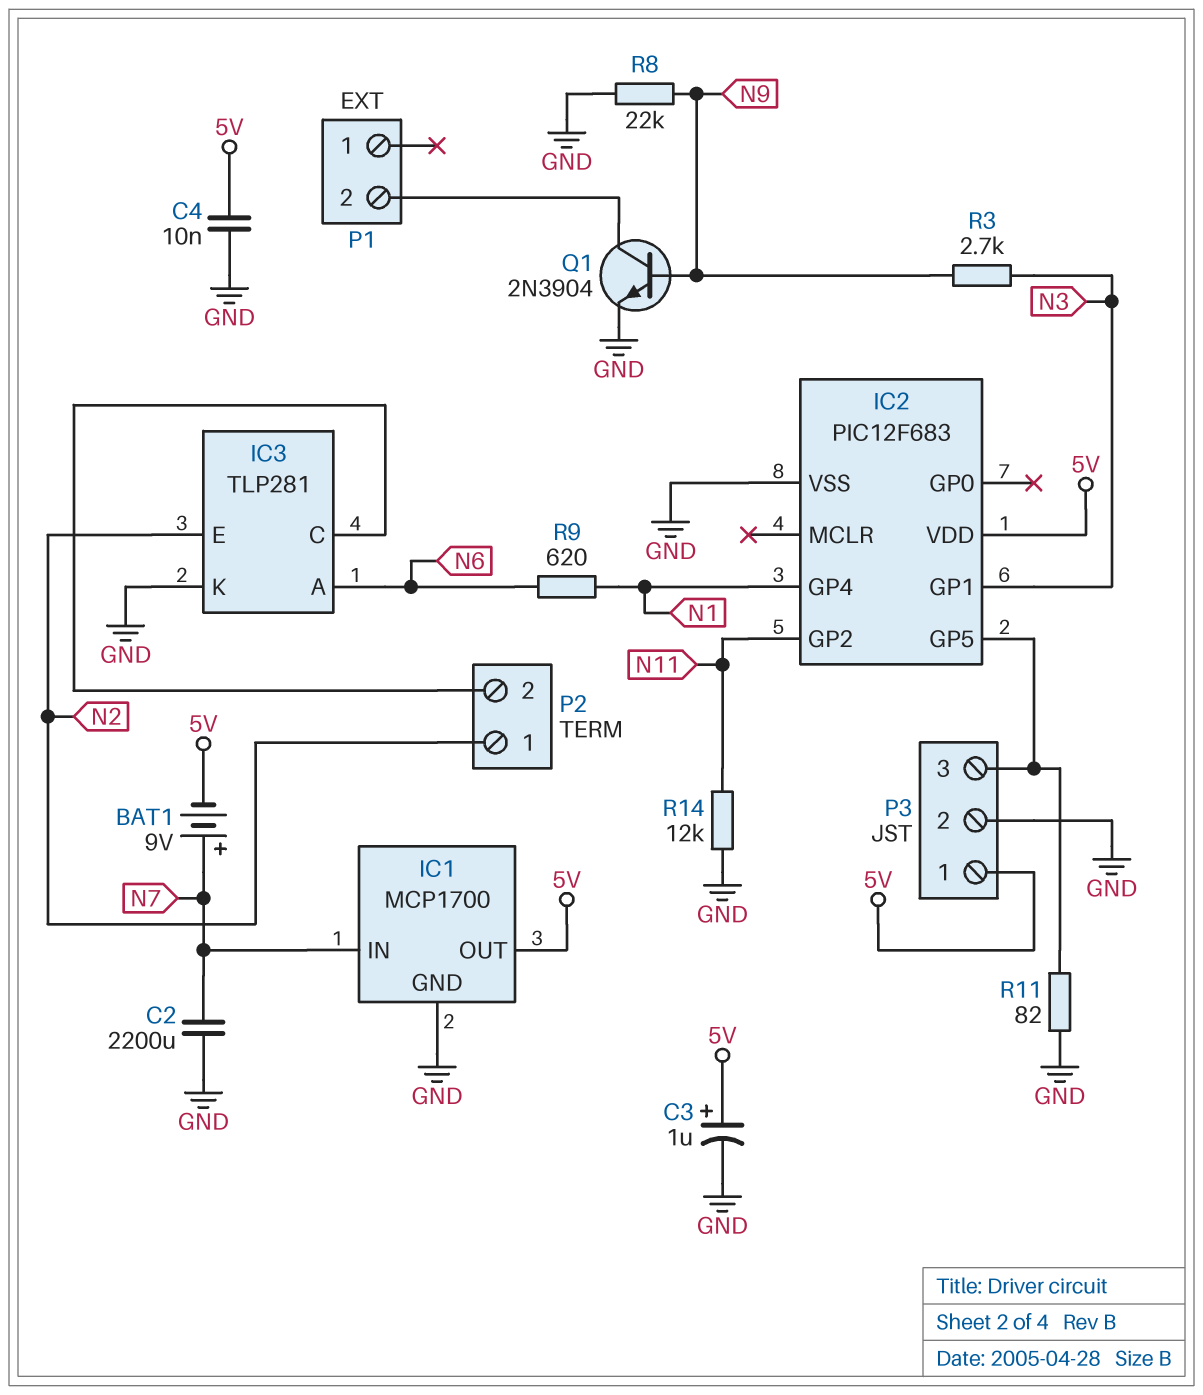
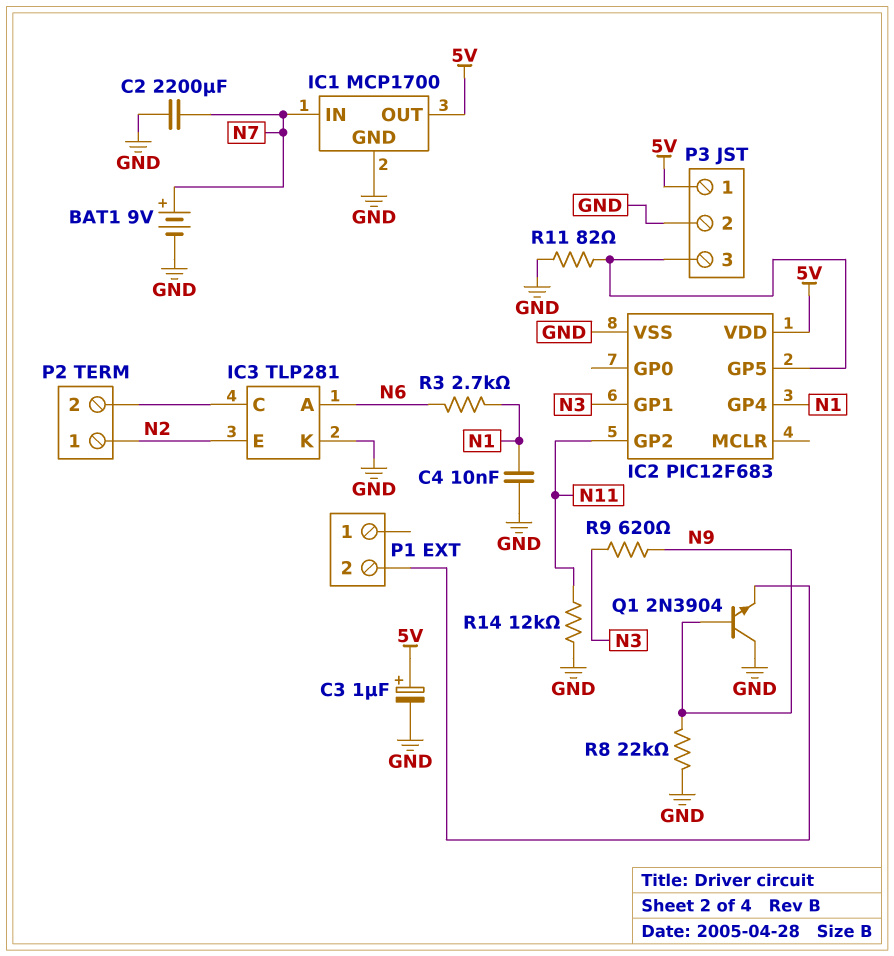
BAT1: 9V (plus N7, minus 5V) -> 9V (plus N7, minus GND)
C4: 10nF (5V, GND) -> 10nF (GND, N1)
Q1: NPN 2N3904 (B N9, C P1/2, E GND) -> NPN 2N3904 (B N9, C GND, E P1/2)
R3: 2.7k (N3, N9) -> 2.7k (N1, N6)
R9: 620 (N1, N6) -> 620 (N3, N9)

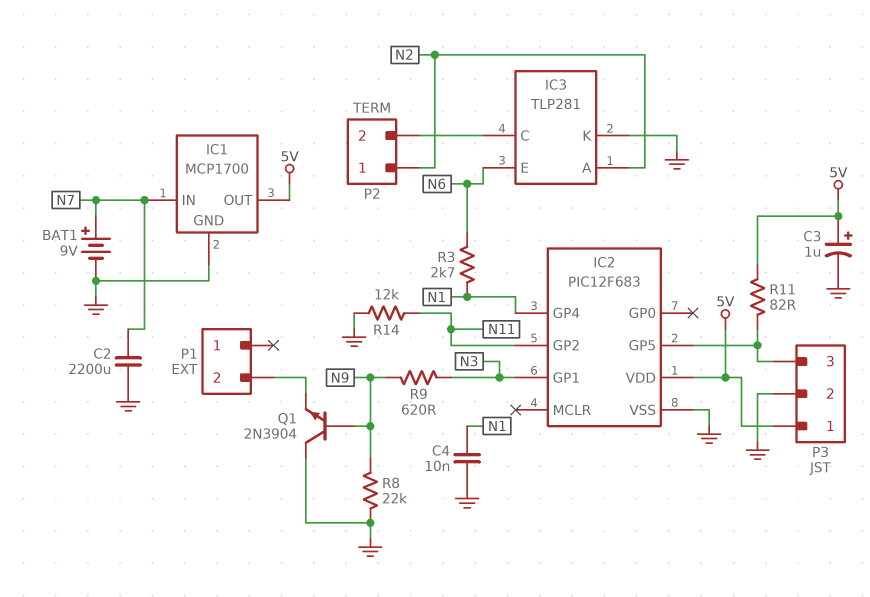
IC3 pin A: N6 -> N2
IC3 pin E: N2 -> N6
R11: 82 (GND, IC2/GP5) -> 82 (5V, IC2/GP5)

